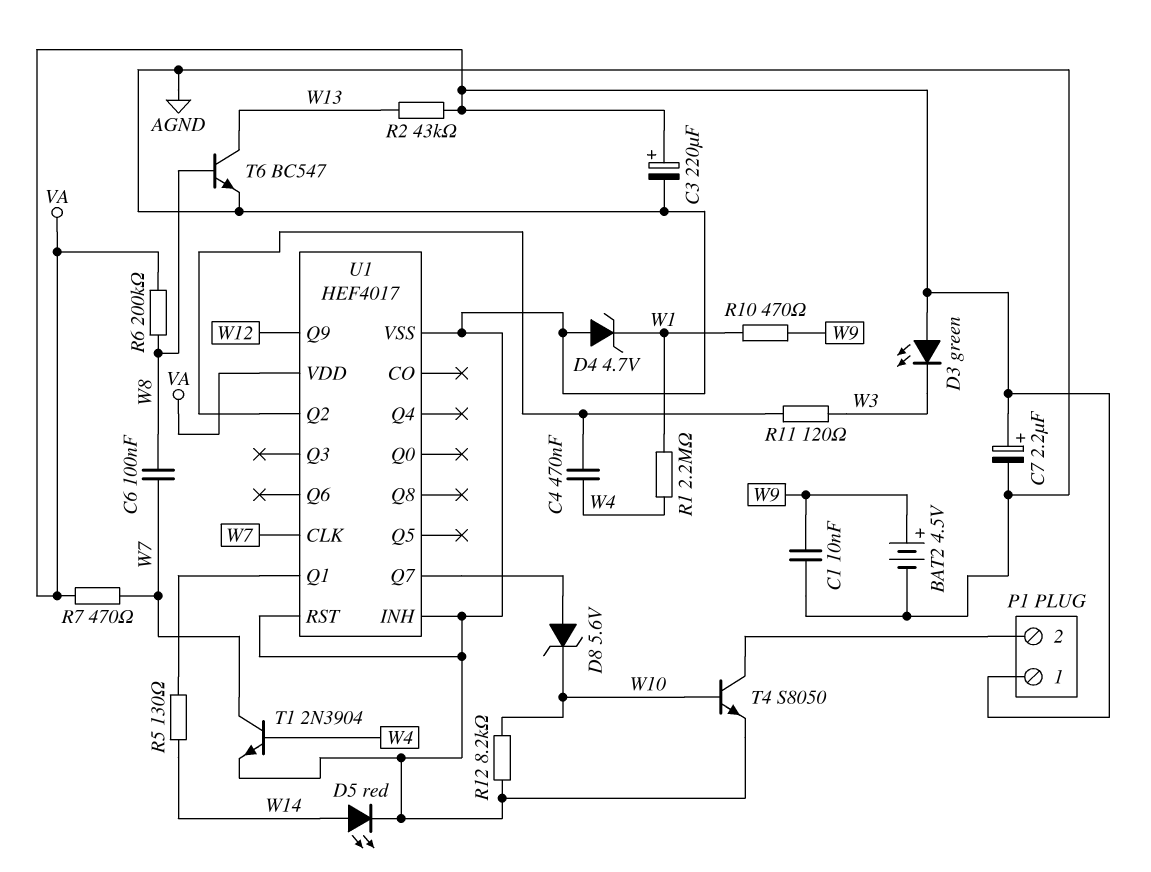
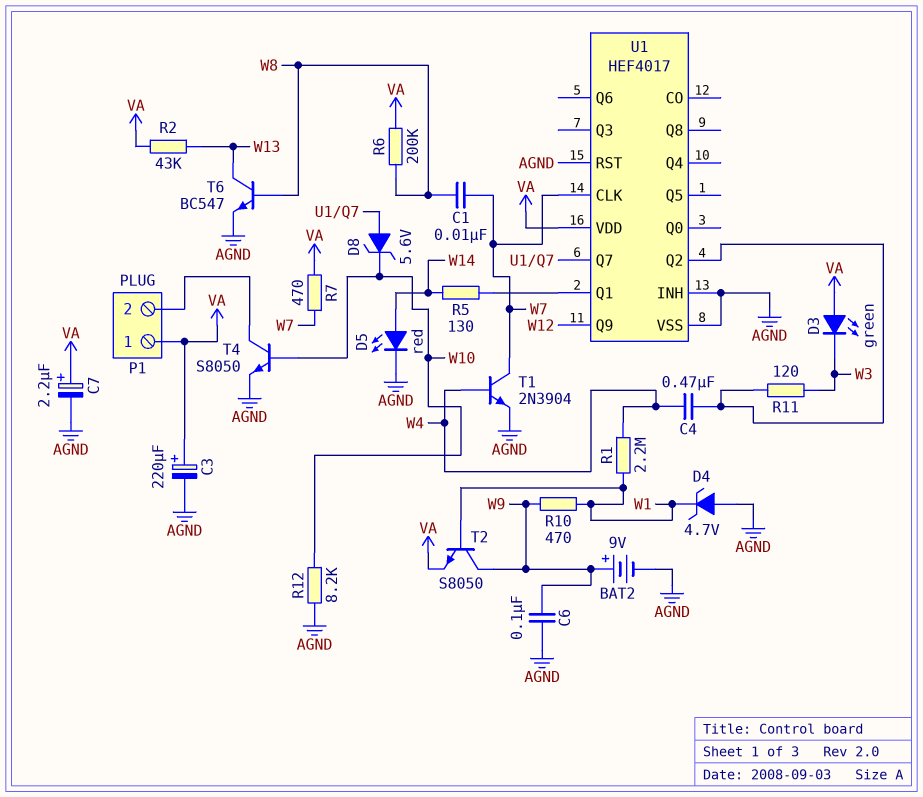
BAT2: 4.5V (plus W9, minus AGND) -> 9V (plus W9, minus AGND)
C1: 10nF (AGND, W9) -> 10nF (W7, W8)
C6: 100nF (W7, W8) -> 100nF (AGND, W9)
T2: none -> NPN S8050 (B W1, C W9, E VA)

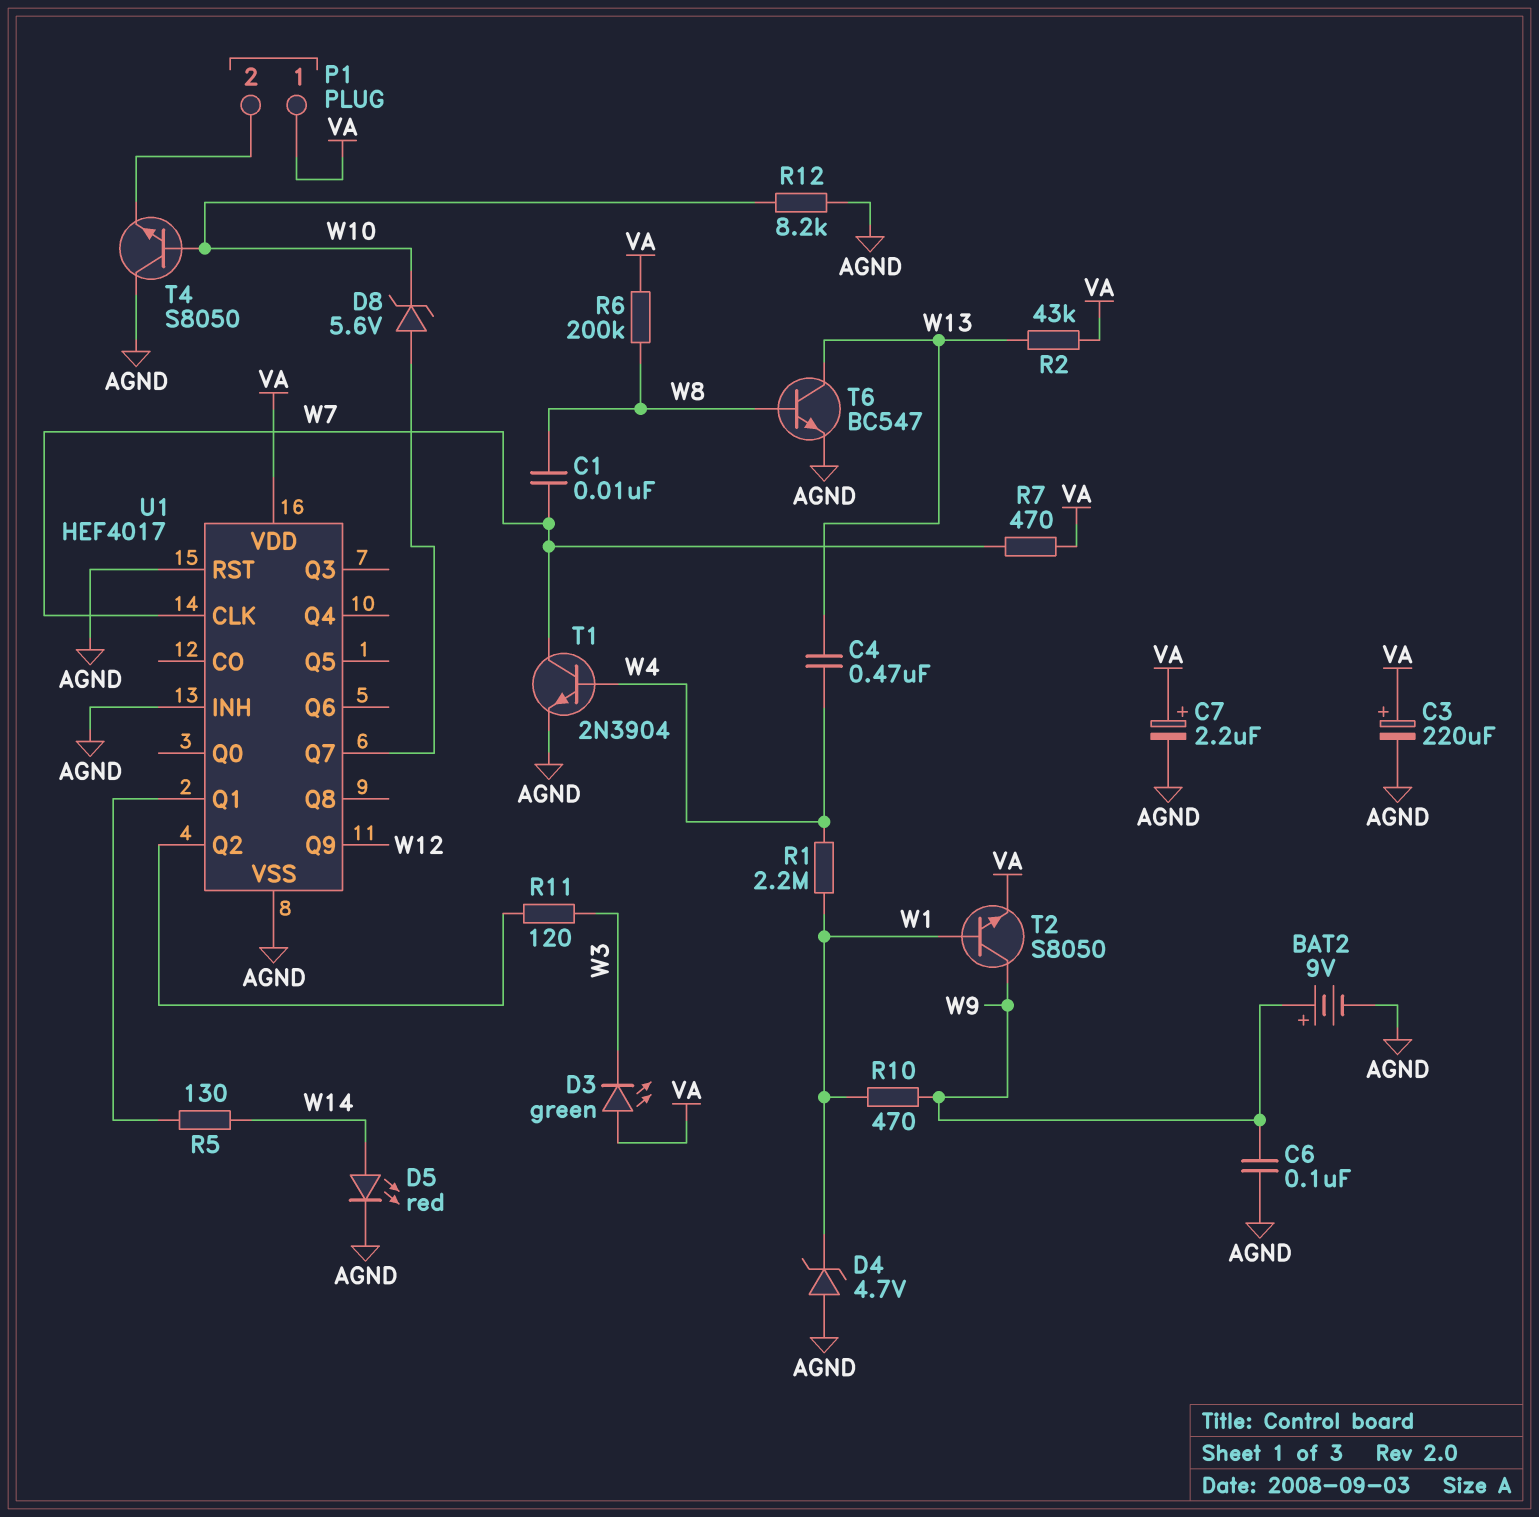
C4: 470nF (U1/Q2, W4) -> 470nF (W4, W13)
T4: NPN S8050 (B W10, C P1/2, E AGND) -> NPN S8050 (B W10, C AGND, E P1/2)

